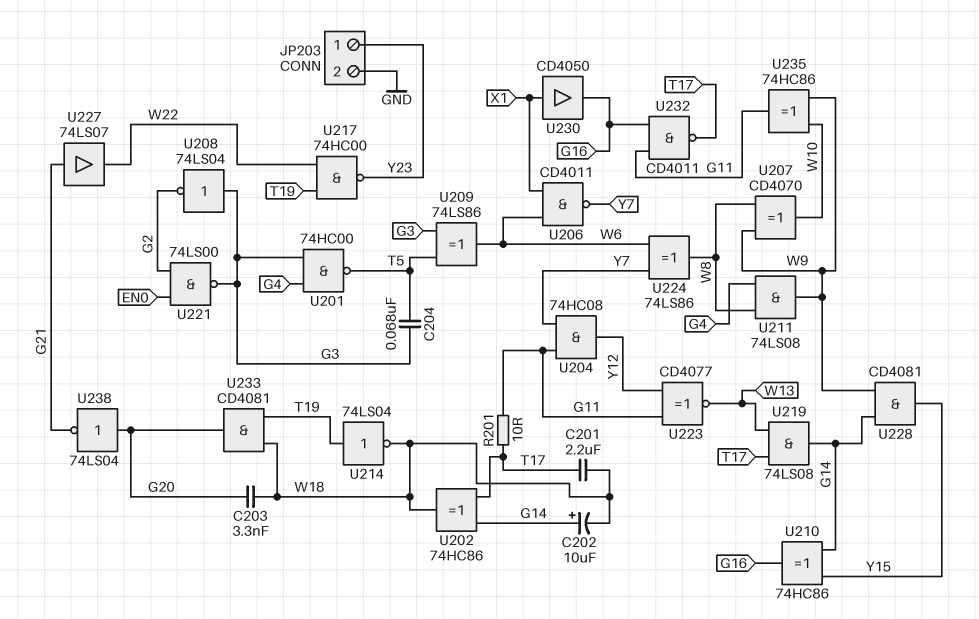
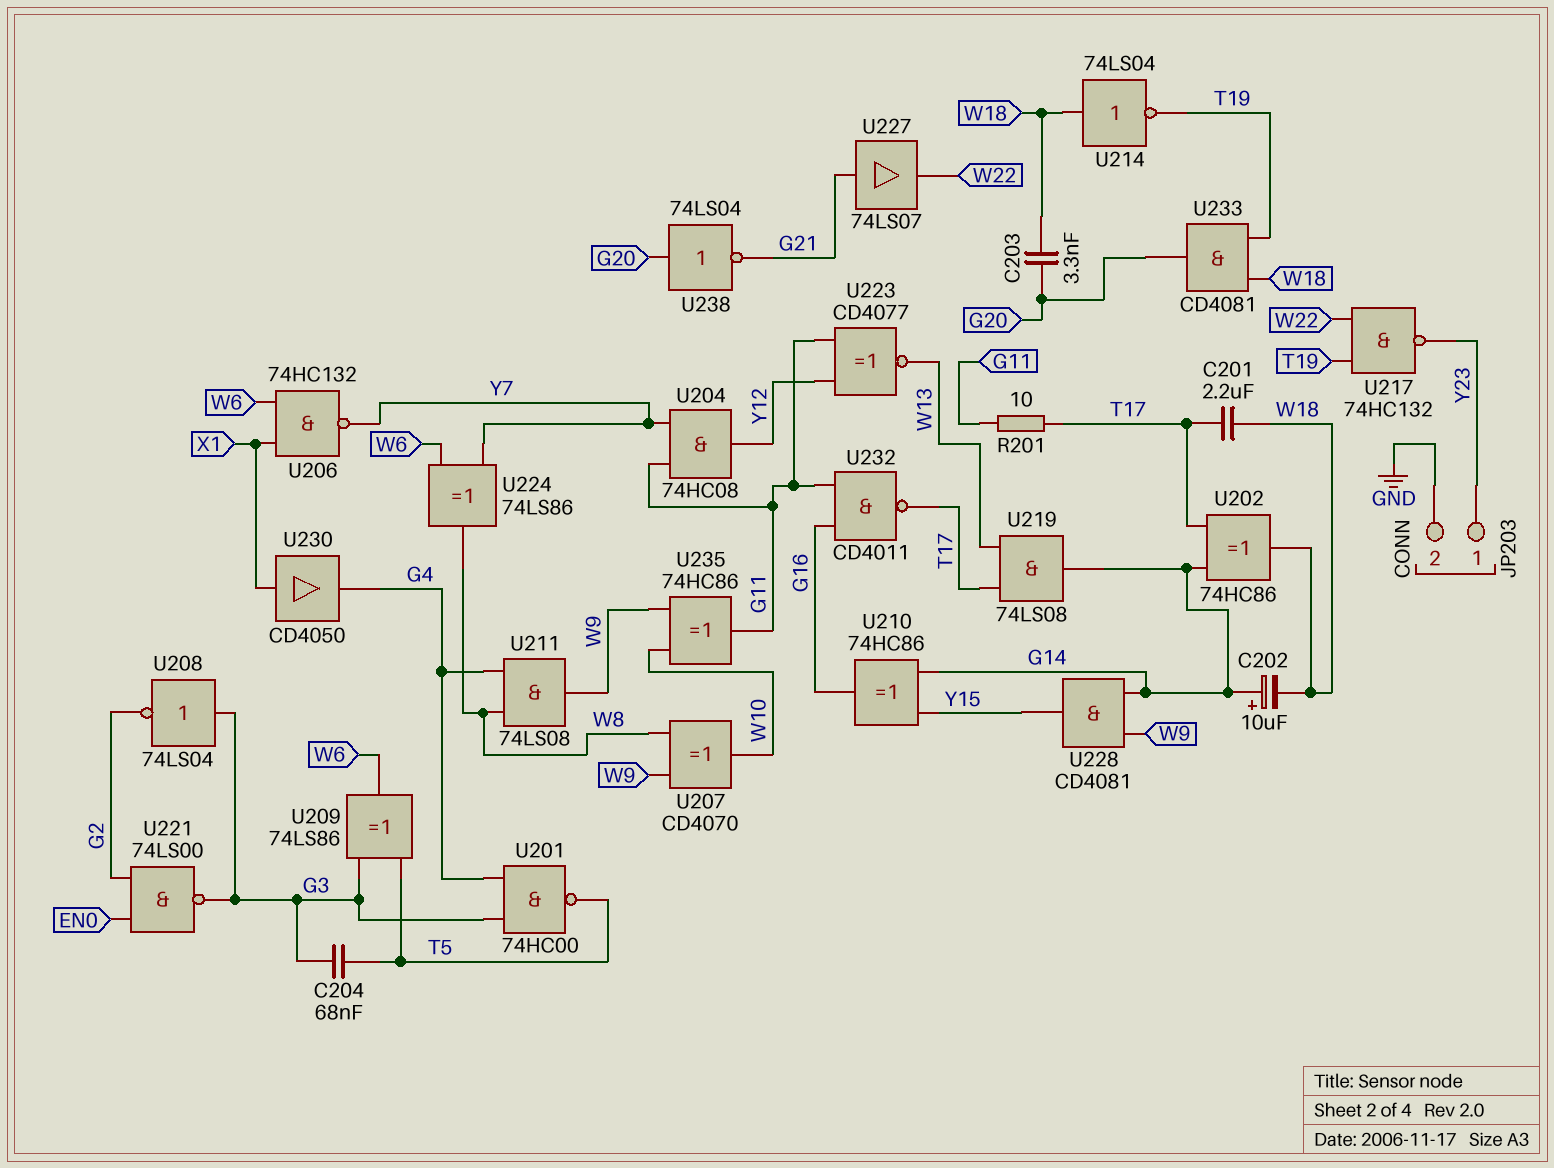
U206: NAND CD4011 (in W6, in X1, out Y7) -> NAND 74HC132 (in W6, in X1, out Y7)
U214: NOT 74LS04 (in T19, out W18) -> NOT 74LS04 (in W18, out T19)
U217: NAND 74HC00 (in T19, in W22, out Y23) -> NAND 74HC132 (in T19, in W22, out Y23)
U230: buffer CD4050 (in X1, out G16) -> buffer CD4050 (in X1, out G4)

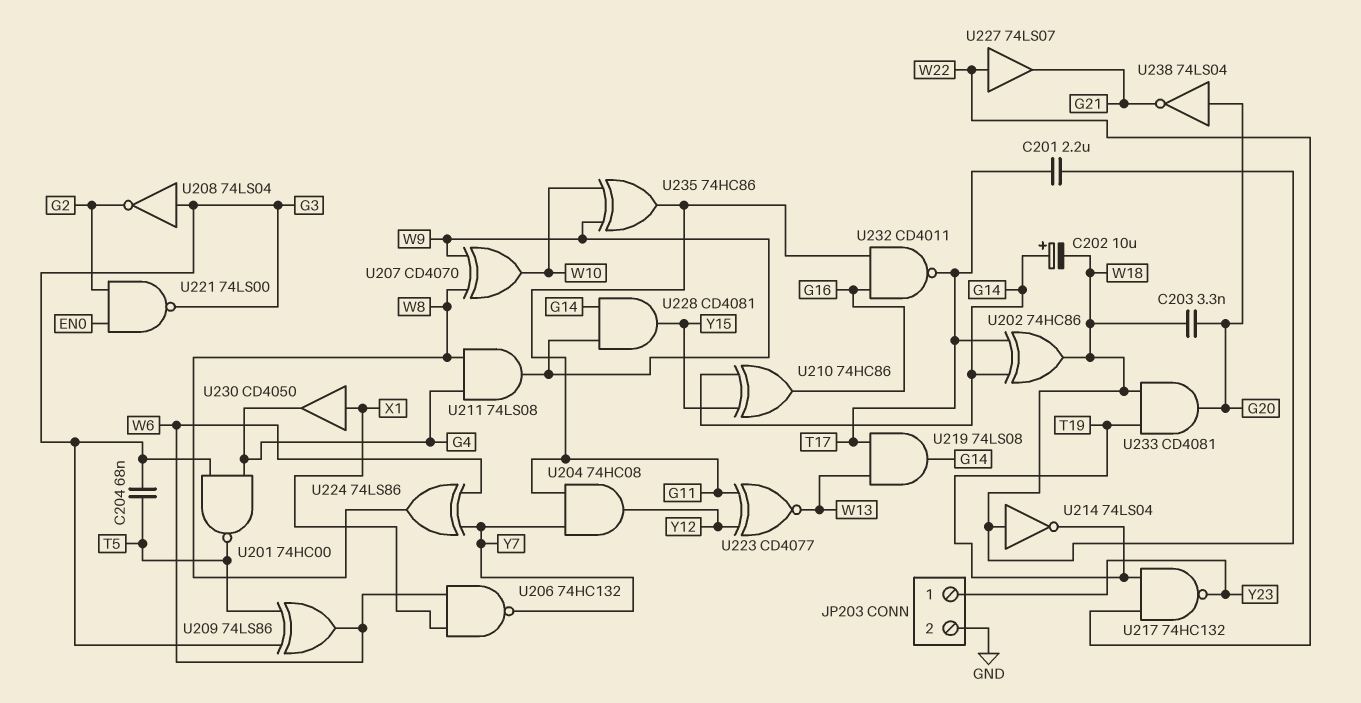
R201: 10 (G11, T17) -> none
U227: buffer 74LS07 (in G21, out W22) -> buffer 74LS07 (in W22, out G21)

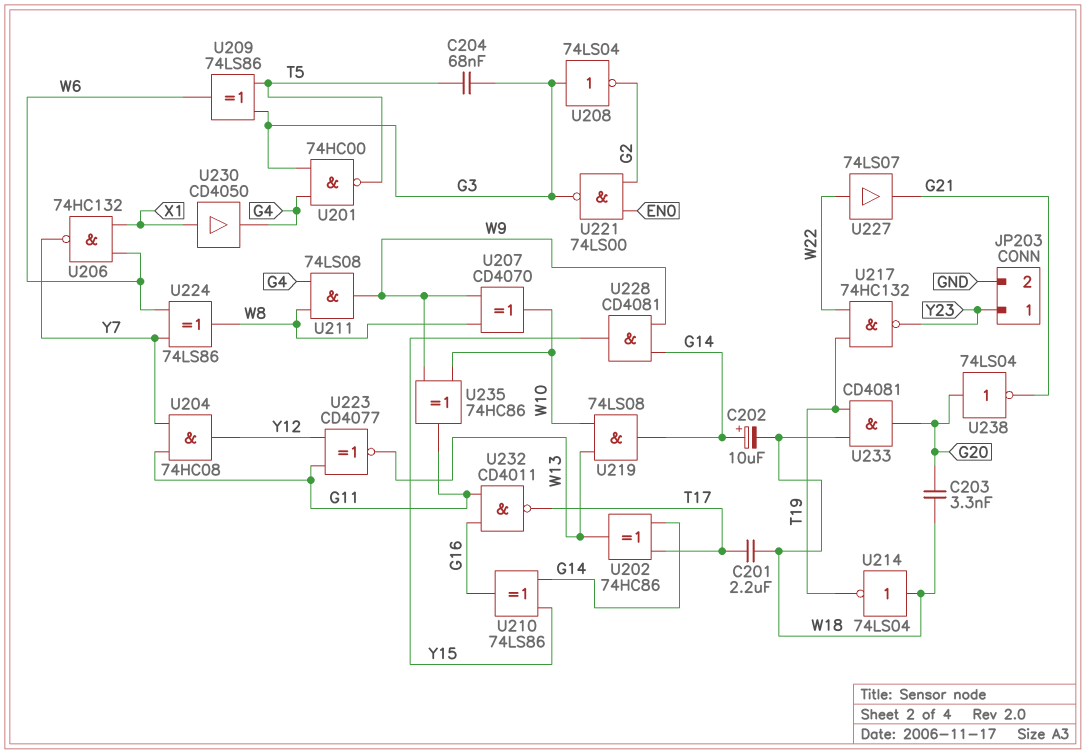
U202: XOR 74HC86 (in G14, in T17, out W18) -> XOR 74HC86 (in G14, in T17, out W13)
U210: XOR 74HC86 (in G14, in Y15, out G16) -> XOR 74LS86 (in G14, in Y15, out G16)
U219: AND 74LS08 (in T17, in W13, out G14) -> AND 74LS08 (in W10, in W13, out G14)

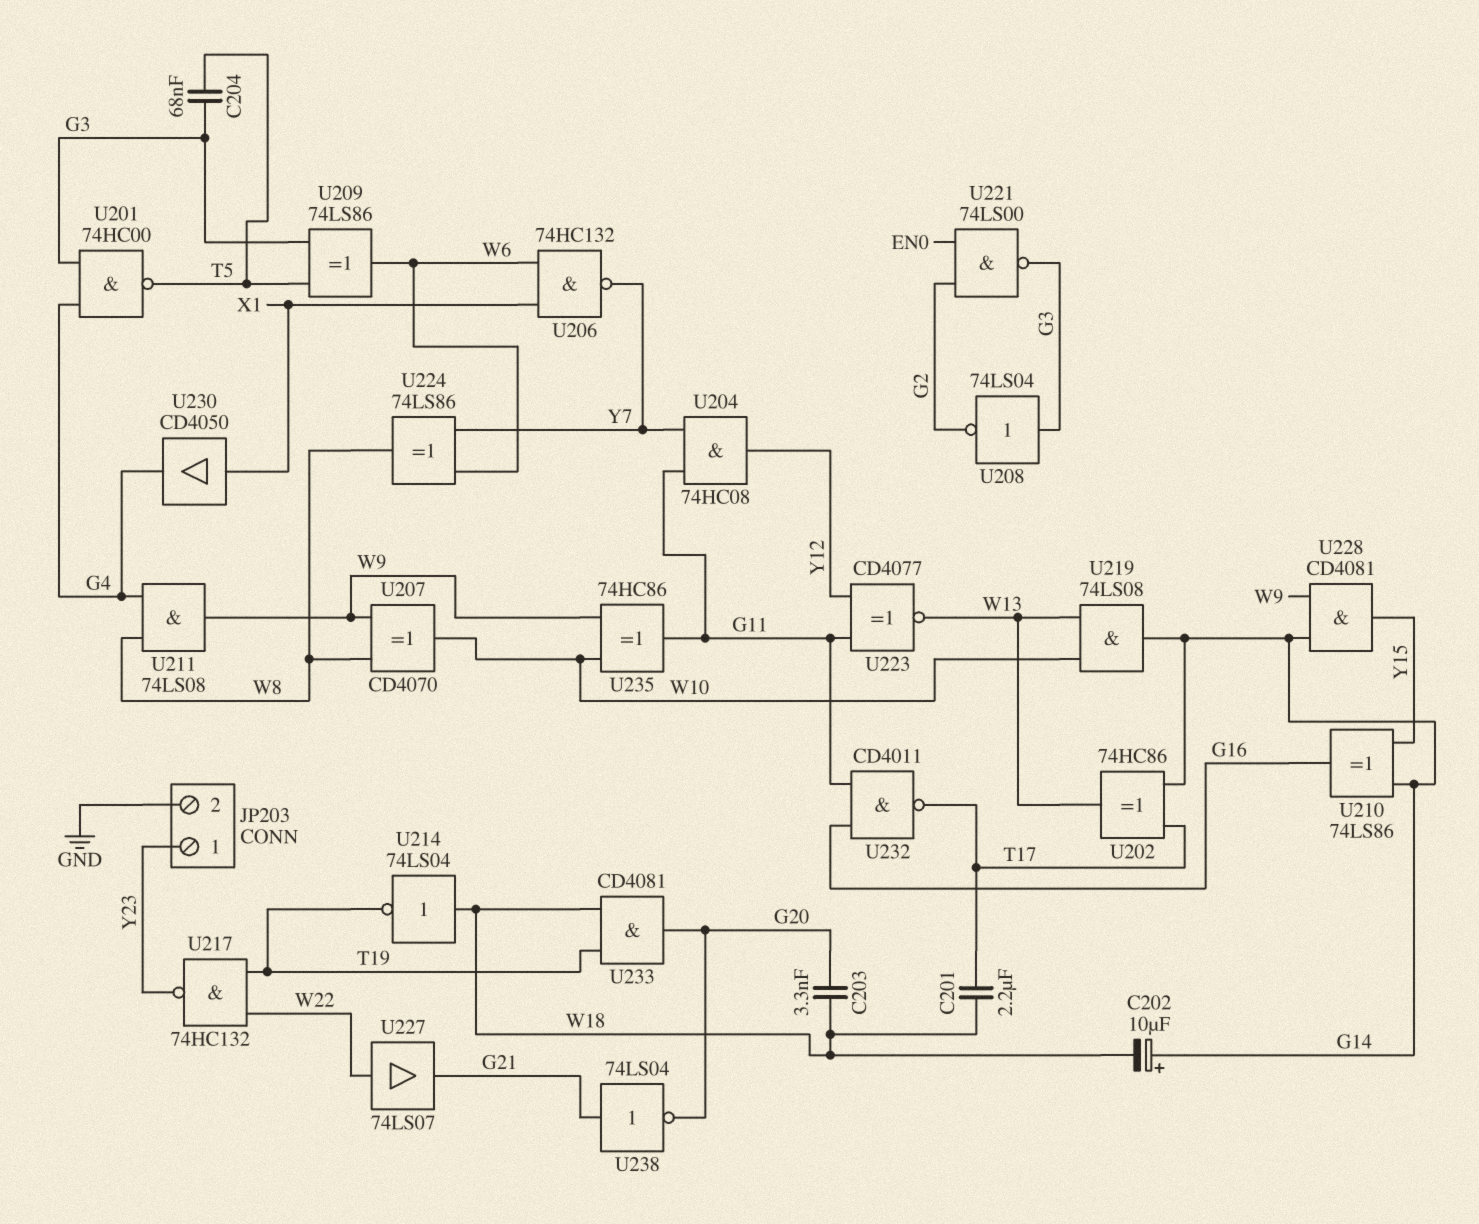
U238: NOT 74LS04 (in G20, out G21) -> NOT 74LS04 (in G21, out G20)

